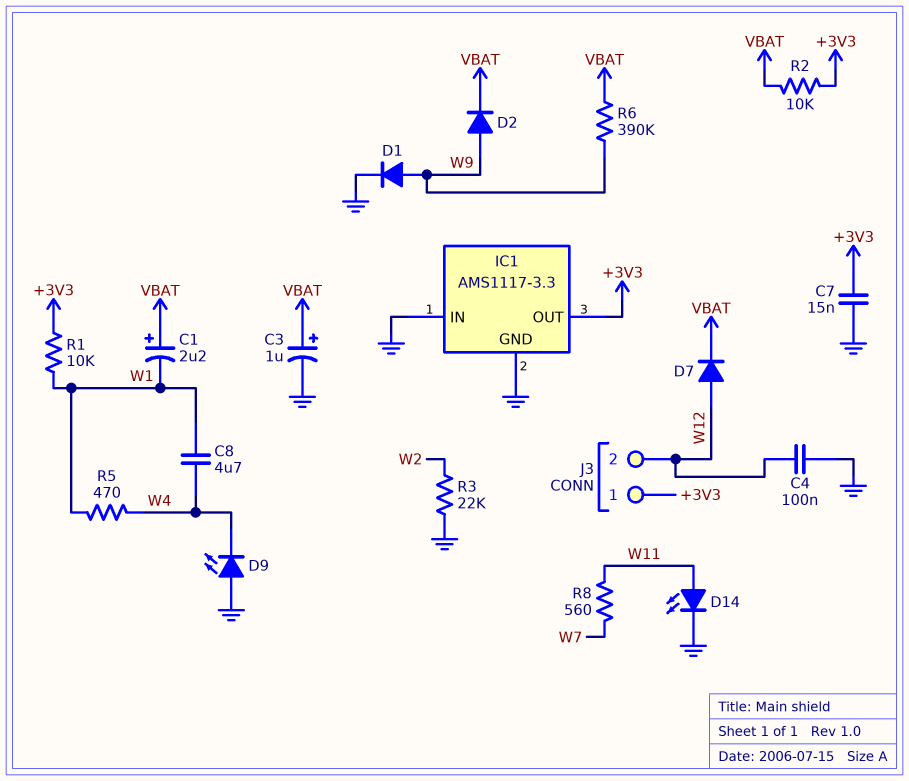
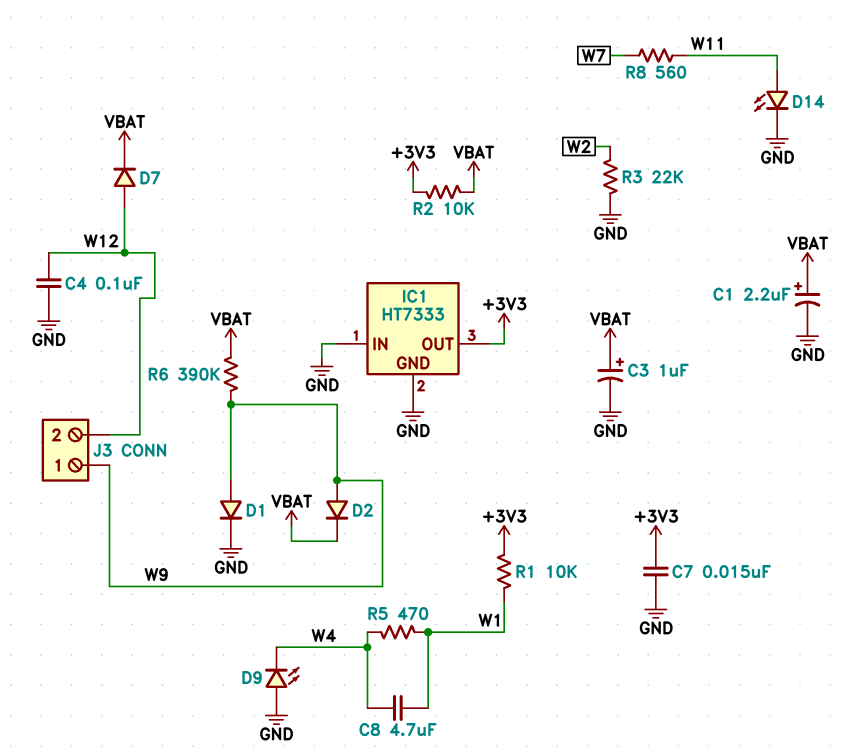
C1: 2.2uF (plus VBAT, minus W1) -> 2.2uF (plus VBAT, minus GND)
IC1: AMS1117-3.3 -> HT7333
J3 pin 1: +3V3 -> W9

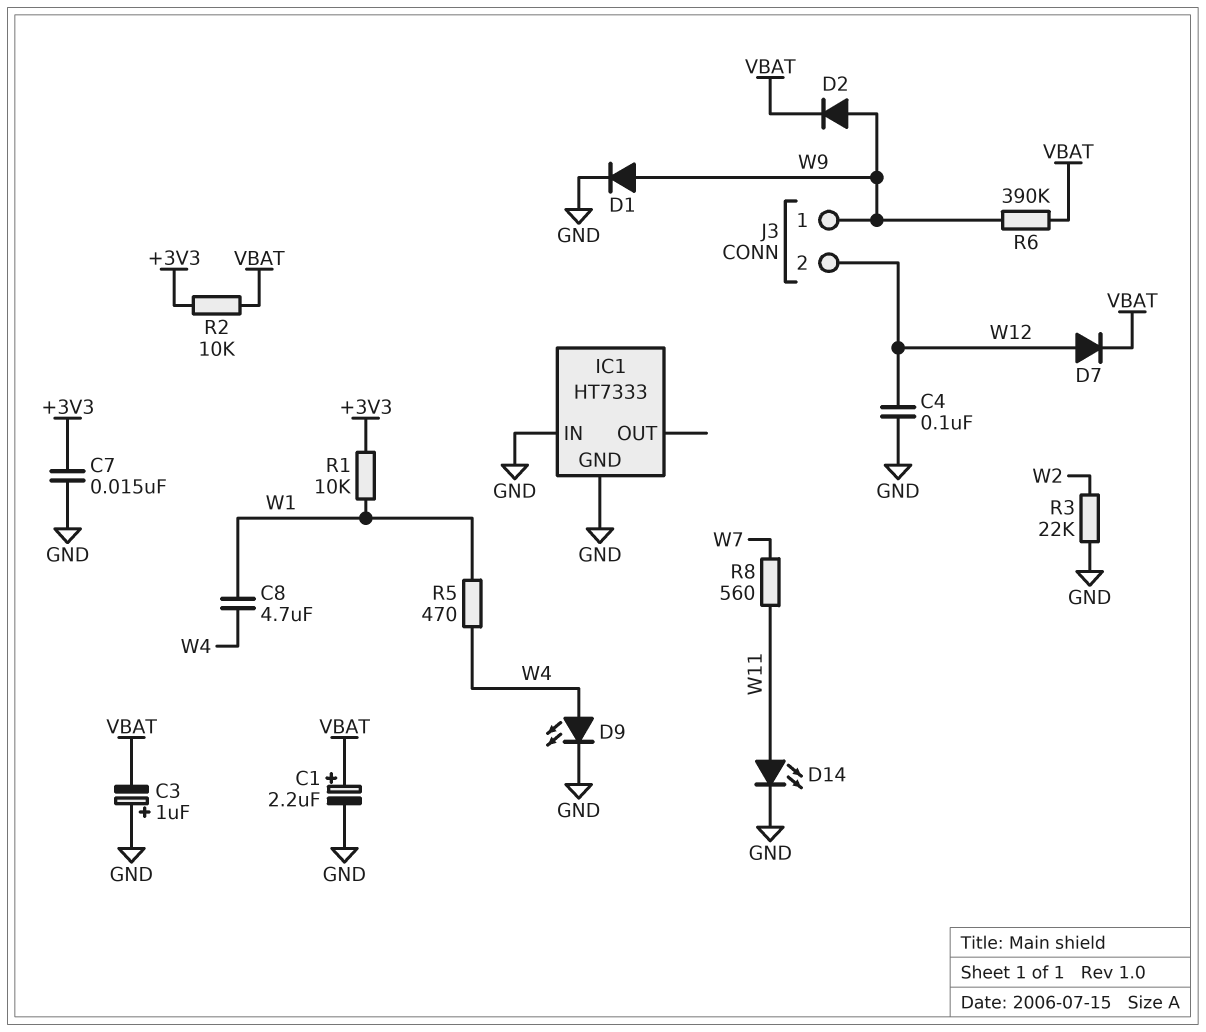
C3: 1uF (plus VBAT, minus GND) -> 1uF (plus GND, minus VBAT)
D9: LED (A GND, K W4) -> LED (A W4, K GND)
IC1 pin OUT: +3V3 -> none

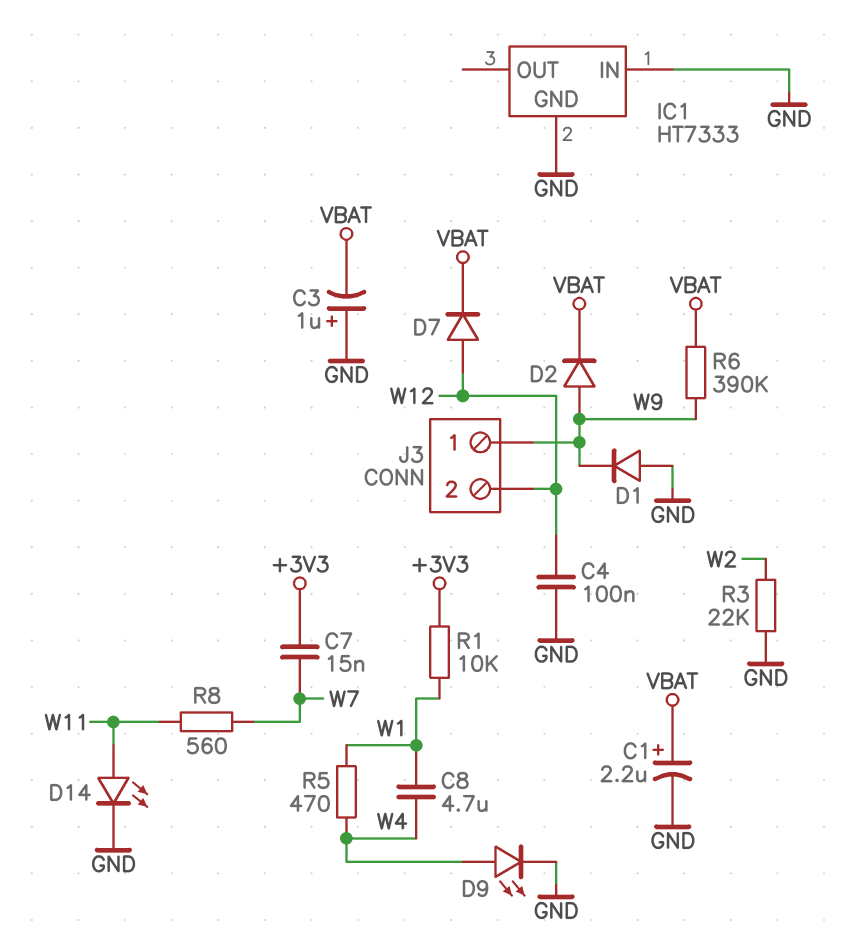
C7: 15nF (+3V3, GND) -> 15nF (+3V3, W7)
D1: diode (A W9, K GND) -> diode (A GND, K W9)
R2: 10k (+3V3, VBAT) -> none

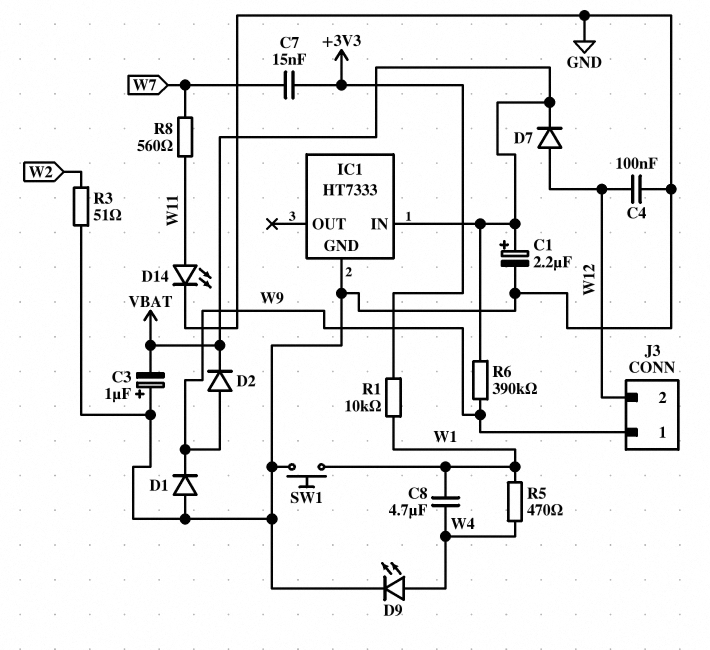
IC1 pin IN: GND -> VBAT
R3: 22k (GND, W2) -> 51 (GND, W2)
SW1: none -> button (GND, W1)

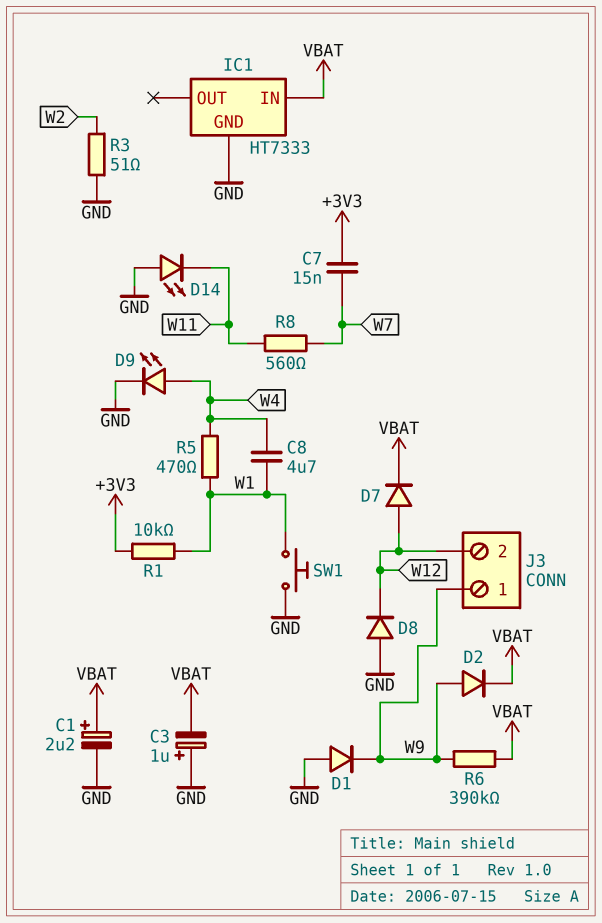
C4: 100nF (GND, W12) -> none
D8: none -> diode (A GND, K W12)
D14: LED (A W11, K GND) -> LED (A GND, K W11)

